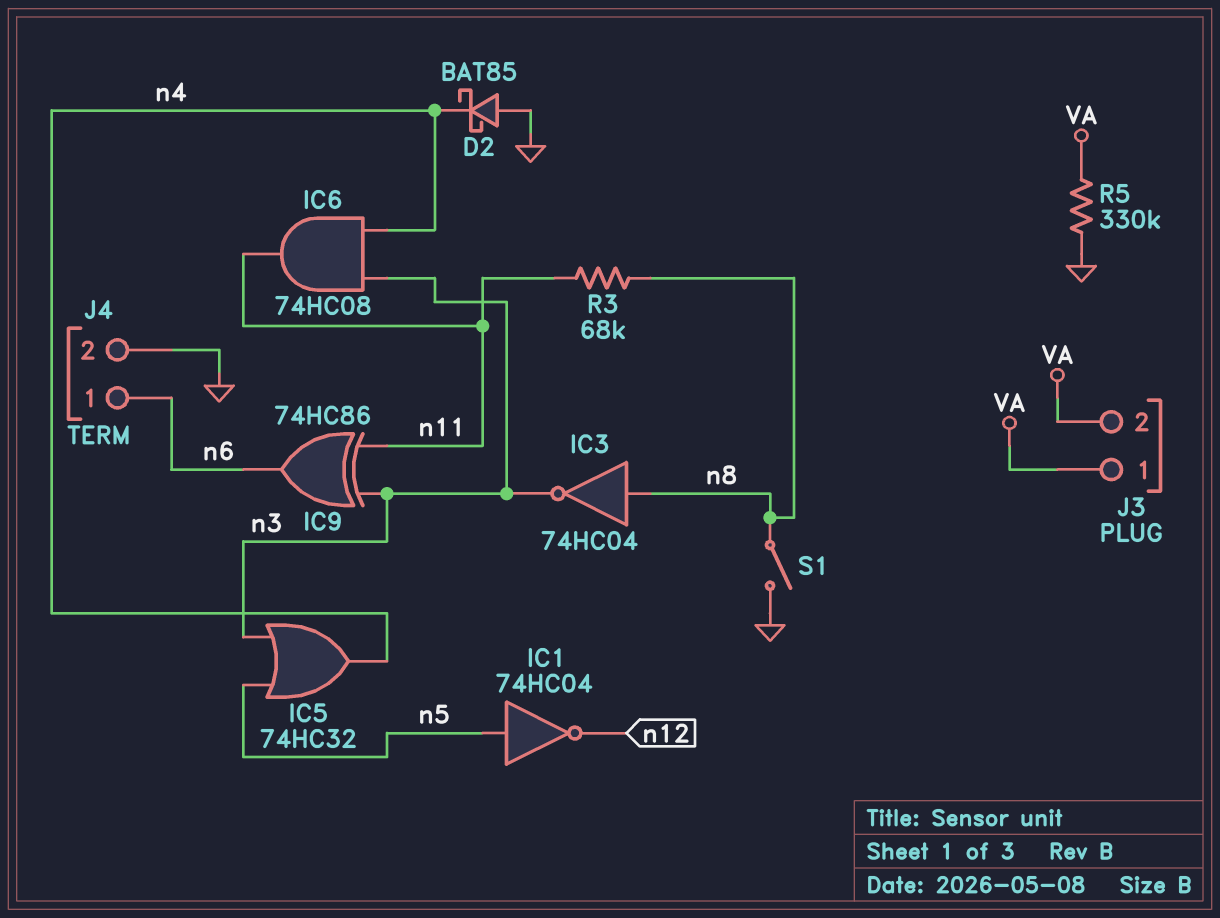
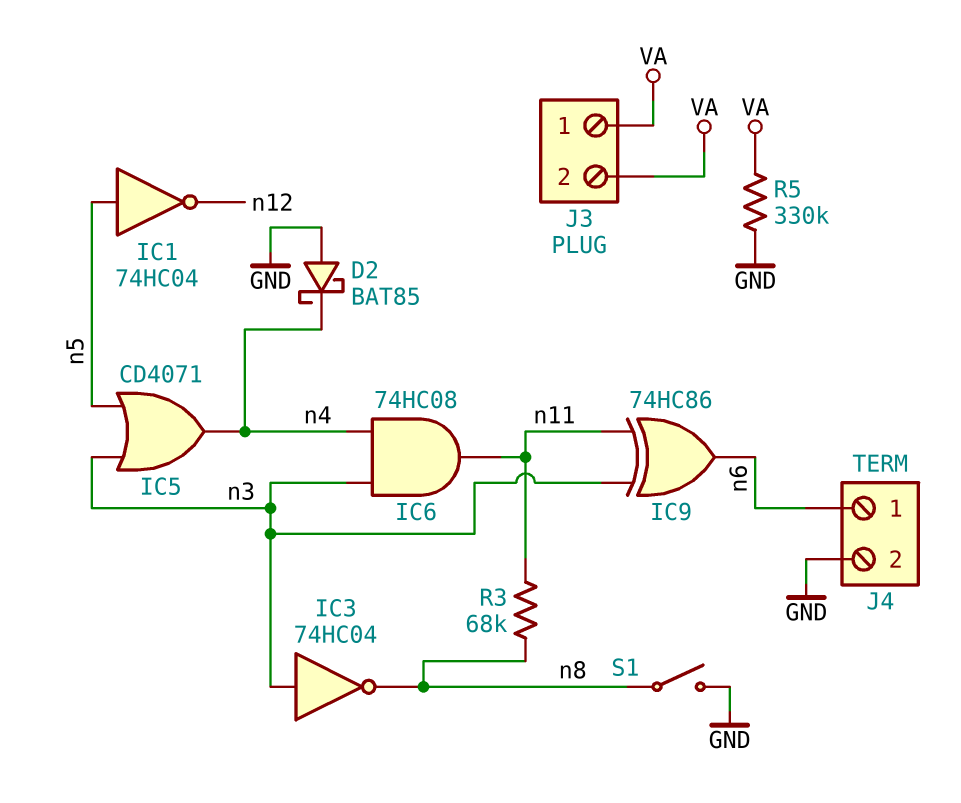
IC3: NOT 74HC04 (in n8, out n3) -> NOT 74HC04 (in n3, out n8)
IC5: OR 74HC32 (in n3, in n5, out n4) -> OR CD4071 (in n3, in n5, out n4)

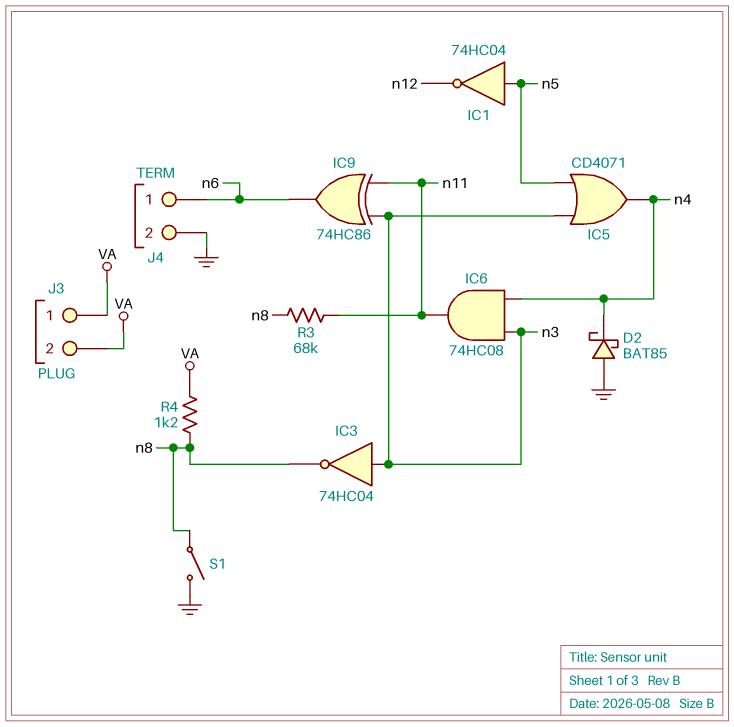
R4: none -> 1.2k (VA, n8)
R5: 330k (GND, VA) -> none

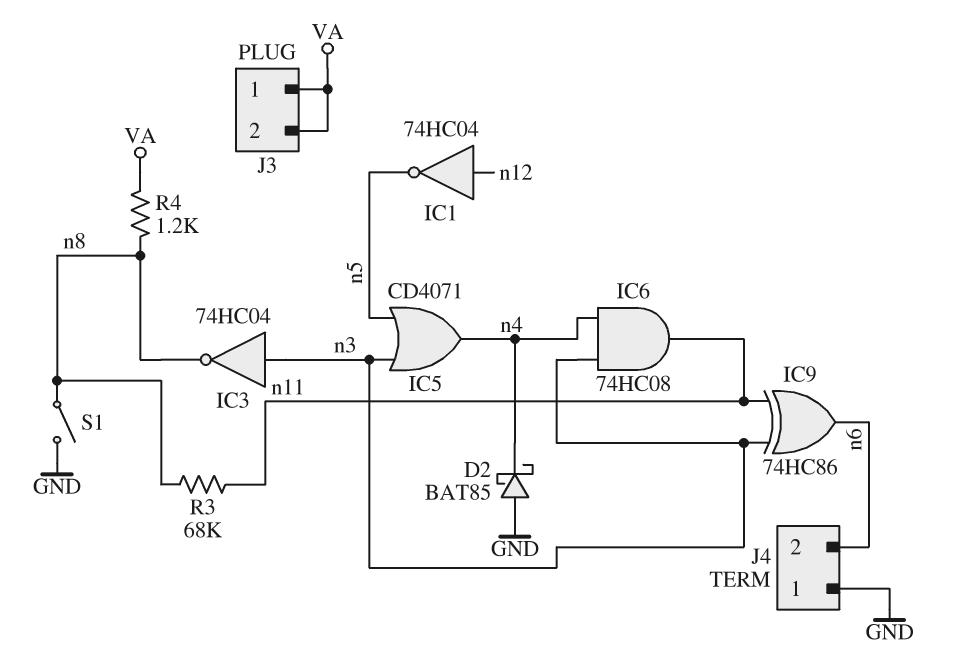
IC1: NOT 74HC04 (in n5, out n12) -> NOT 74HC04 (in n12, out n5)
J4 pin 1: n6 -> GND
J4 pin 2: GND -> n6

